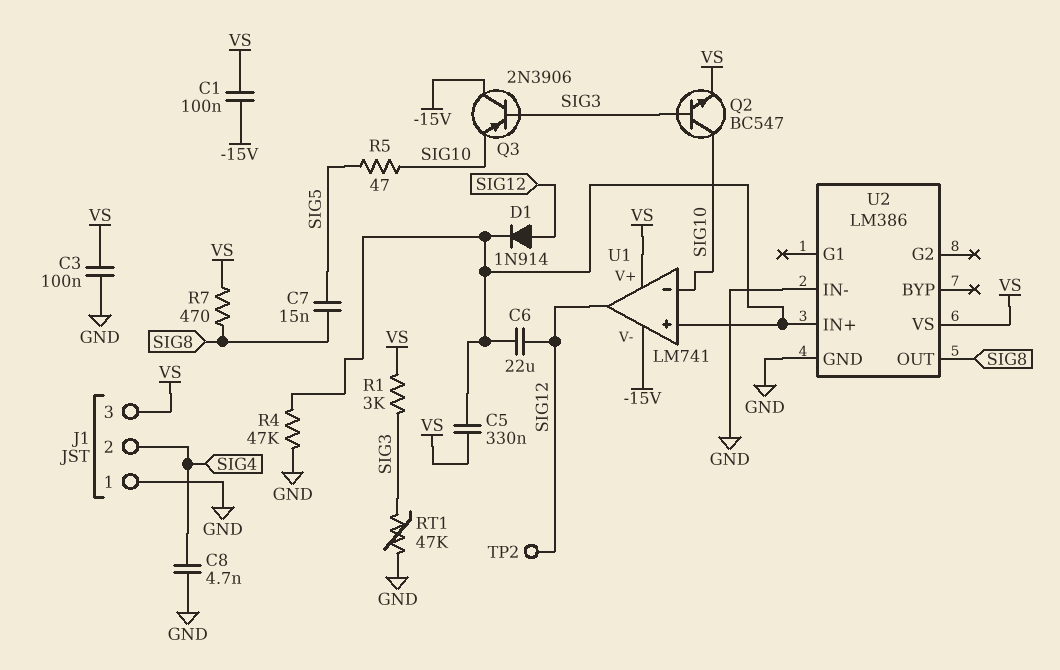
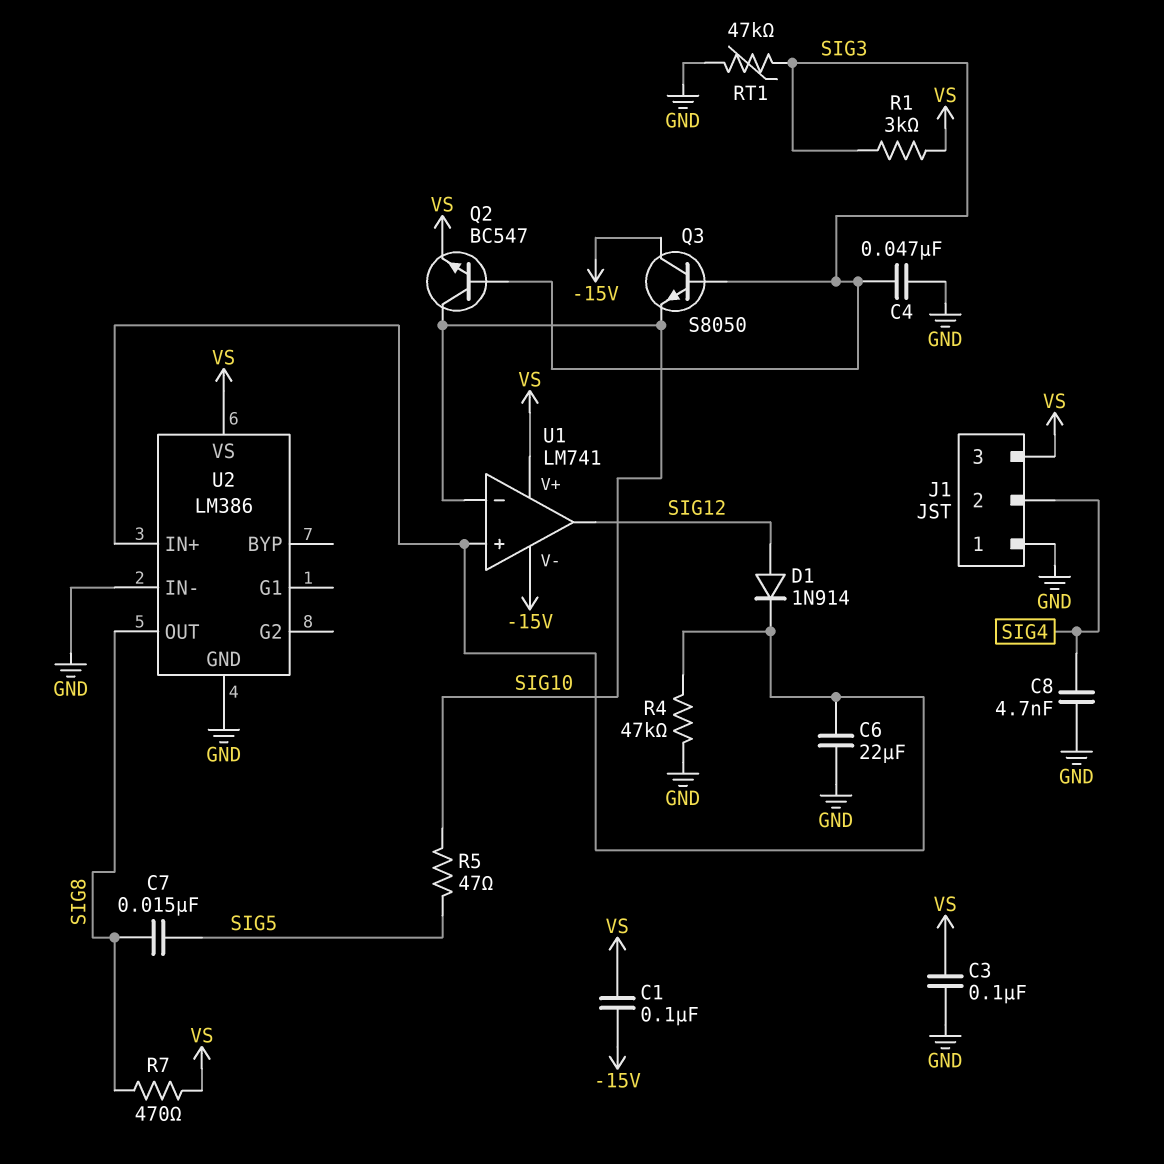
C4: none -> 47nF (GND, SIG3)
C5: 330nF (U1/in+, VS) -> none
C6: 22uF (SIG12, U1/in+) -> 22uF (GND, U1/in+)
Q3: PNP 2N3906 (B SIG3, C -15V, E SIG10) -> NPN S8050 (B SIG3, C -15V, E SIG10)
TP2: test point (SIG12) -> none

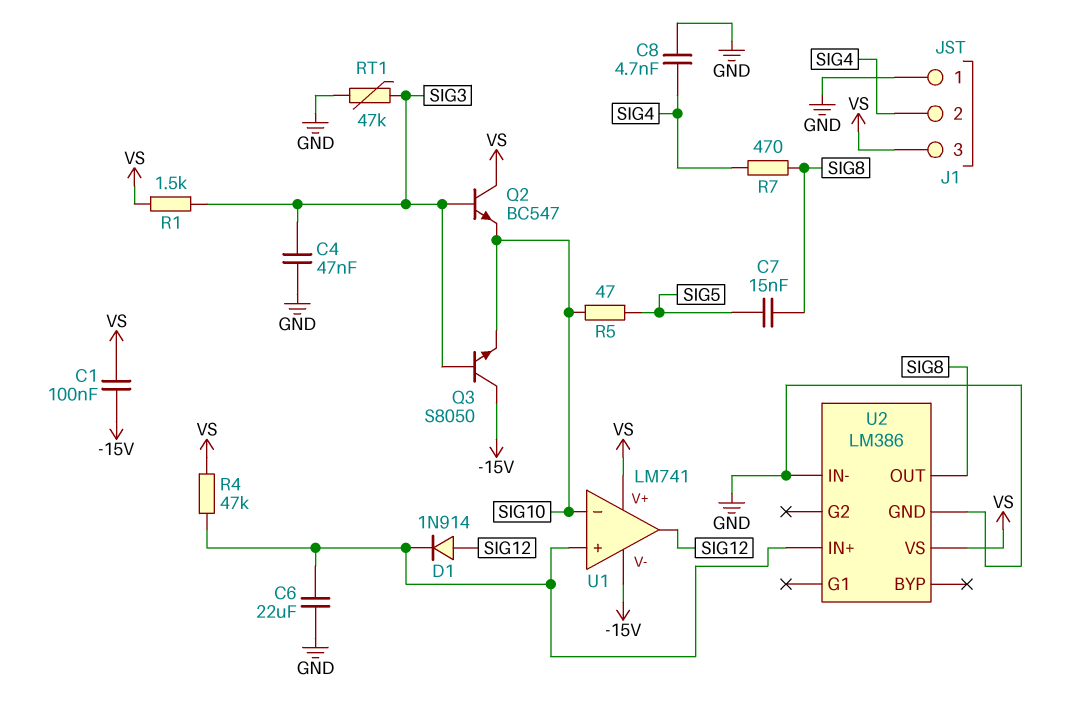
C3: 100nF (GND, VS) -> none
Q2: NPN BC547 (B SIG3, C SIG10, E VS) -> NPN BC547 (B SIG3, C VS, E SIG10)
R1: 3k (SIG3, VS) -> 1.5k (SIG3, VS)
R4: 47k (GND, U1/in+) -> 47k (U1/in+, VS)
R7: 470 (SIG8, VS) -> 470 (SIG4, SIG8)

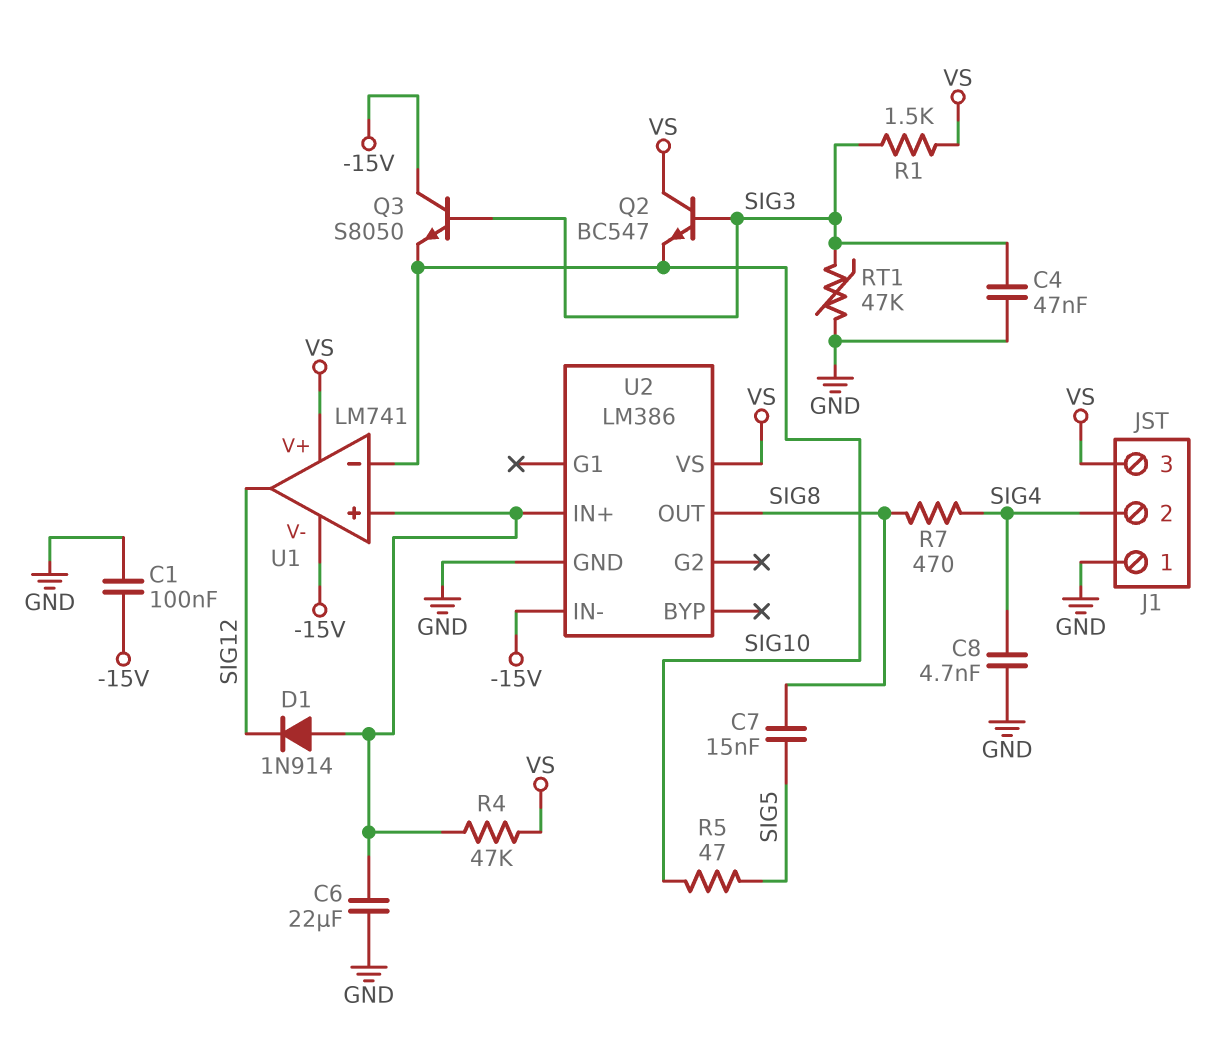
C1: 100nF (-15V, VS) -> 100nF (-15V, GND)
D1: diode 1N914 (A SIG12, K U1/in+) -> diode 1N914 (A U1/in+, K SIG12)
U2 pin IN-: GND -> -15V

